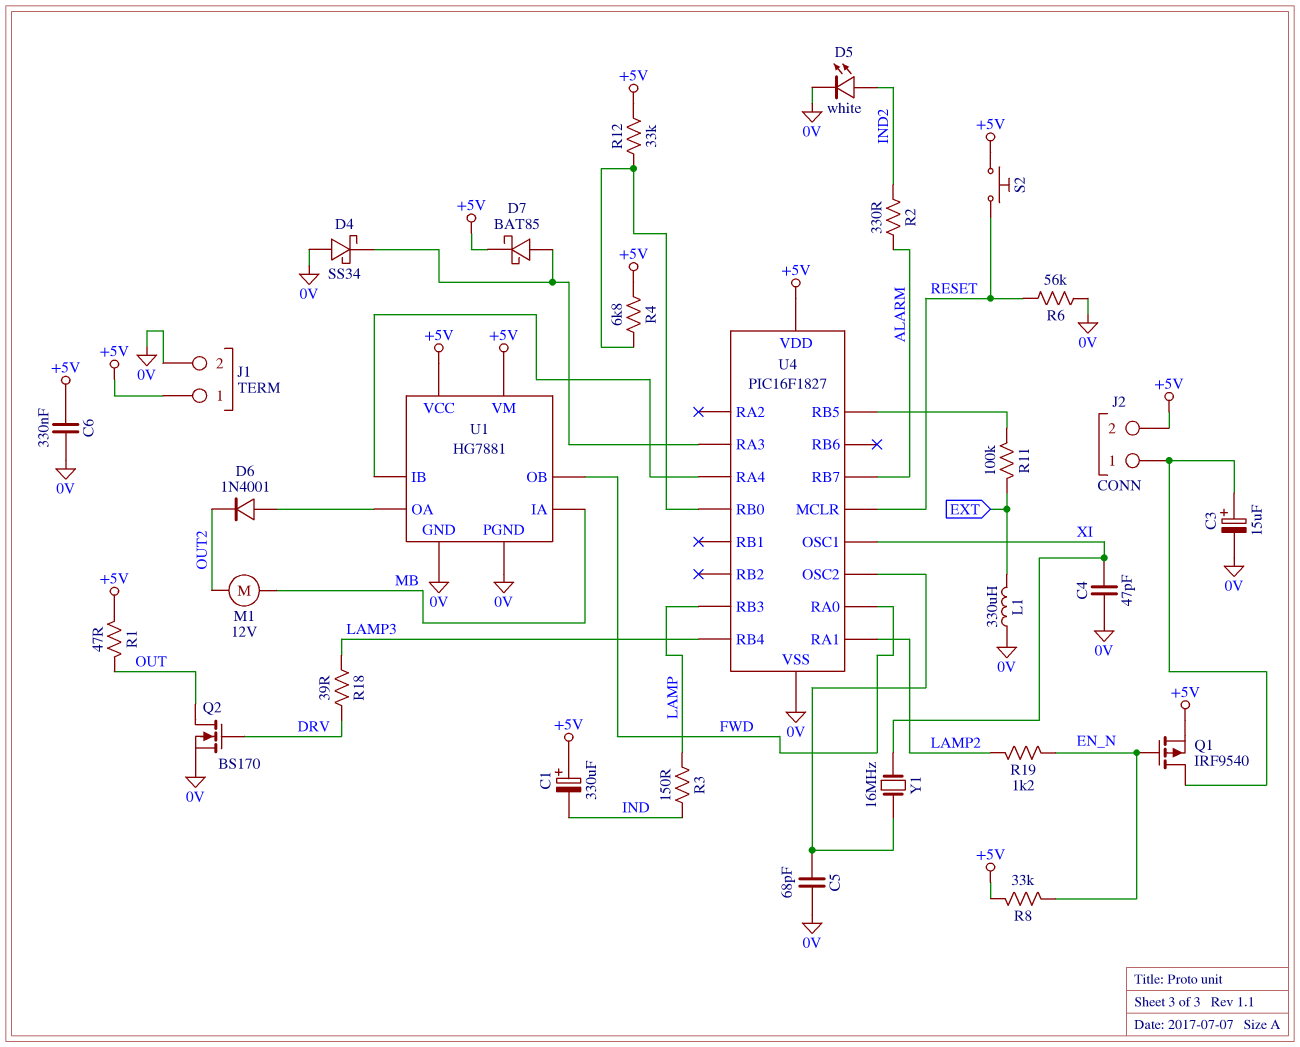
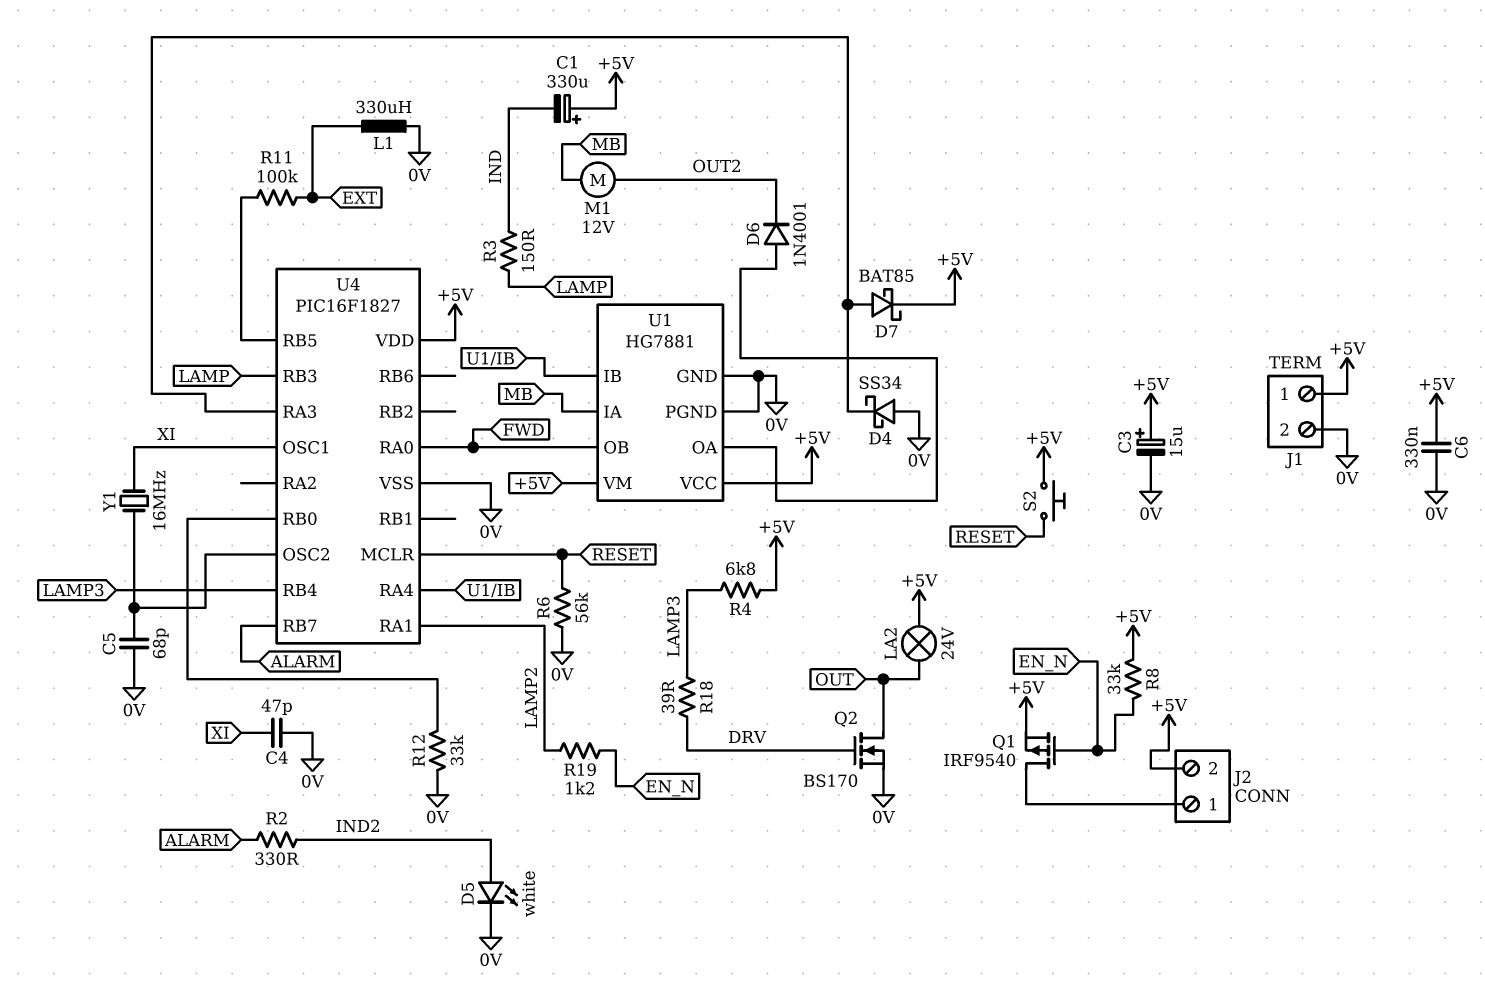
C3: 15uF (plus J2/1, minus 0V) -> 15uF (plus +5V, minus 0V)
LA2: none -> lamp 24V (+5V, OUT)
R1: 47 (+5V, OUT) -> none
R4: 6.8k (+5V, U4/RB0) -> 6.8k (+5V, LAMP3)
R12: 33k (+5V, U4/RB0) -> 33k (0V, U4/RB0)

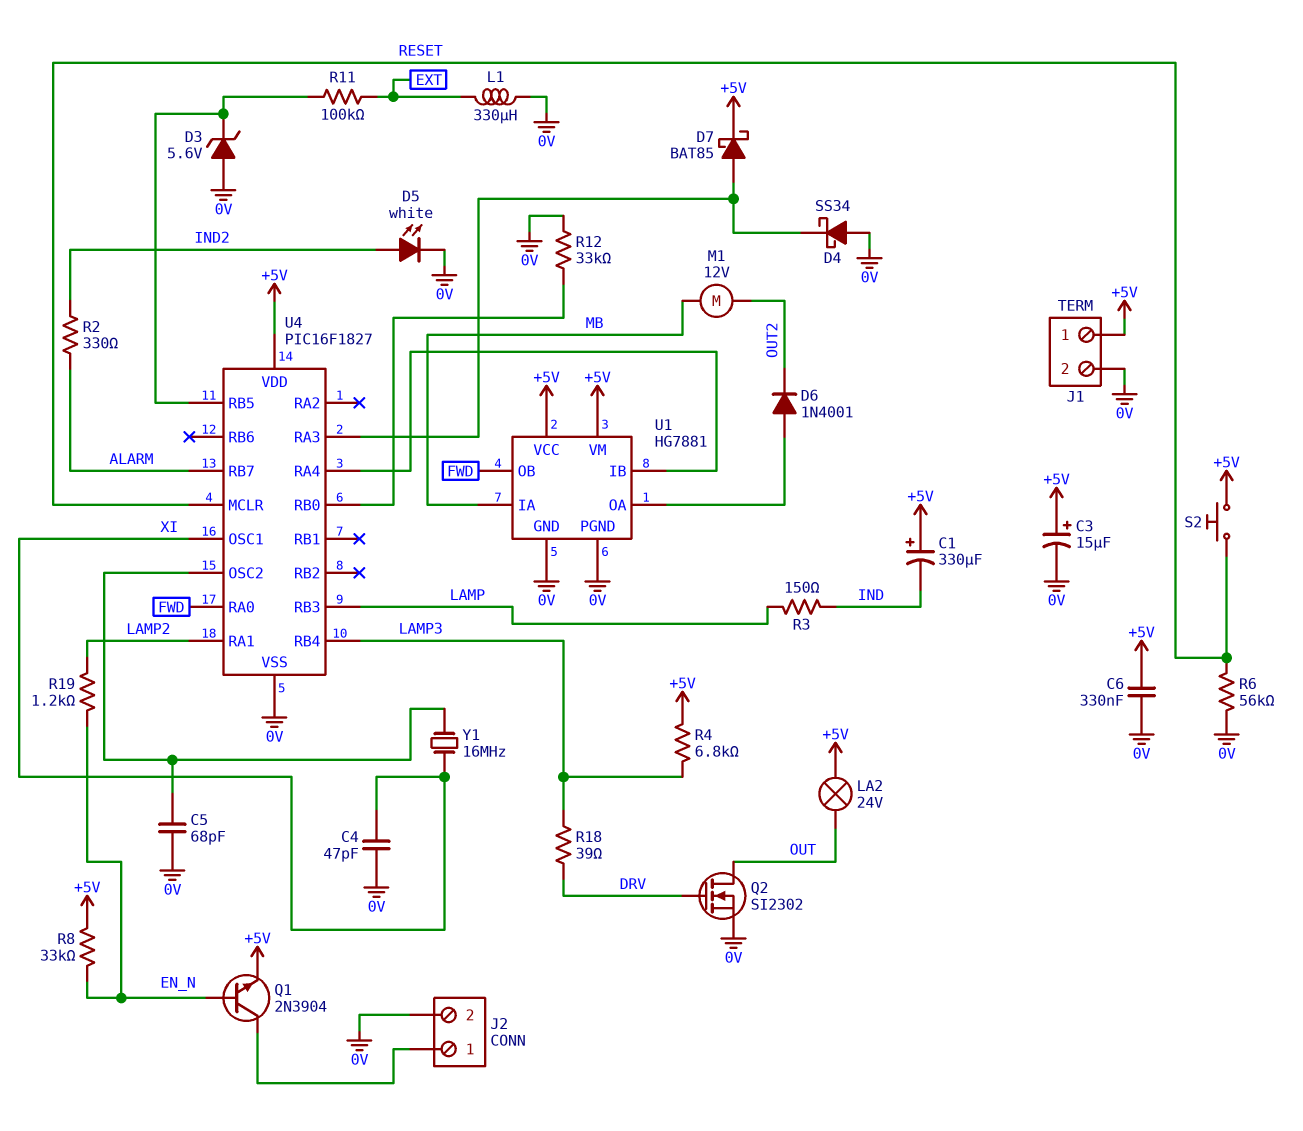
D3: none -> zener 5.6V (A 0V, K U4/RB5)
J2 pin 2: +5V -> 0V
Q1: PMOS IRF9540 (G EN_N, D J2/1, S +5V) -> NPN 2N3904 (B EN_N, C J2/1, E +5V)
Q2: NMOS BS170 (G DRV, D OUT, S 0V) -> NMOS SI2302 (G DRV, D OUT, S 0V)

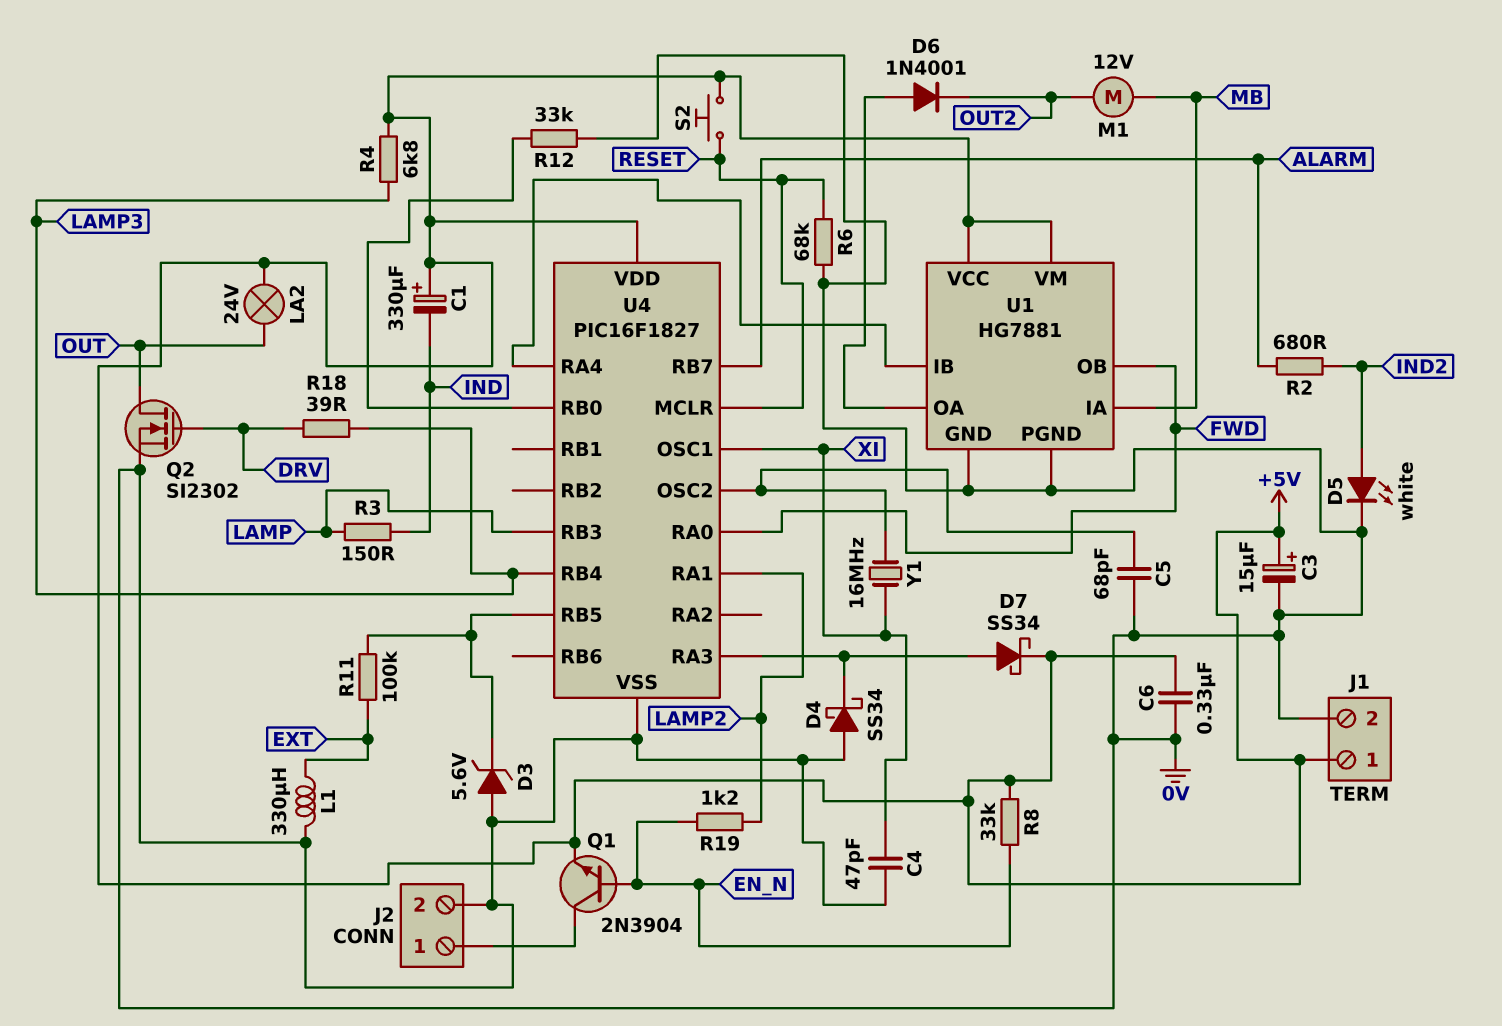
D7: schottky BAT85 (A U4/RA3, K +5V) -> schottky SS34 (A U4/RA3, K +5V)
R2: 330 (ALARM, IND2) -> 680 (ALARM, IND2)
R6: 56k (0V, RESET) -> 68k (0V, RESET)

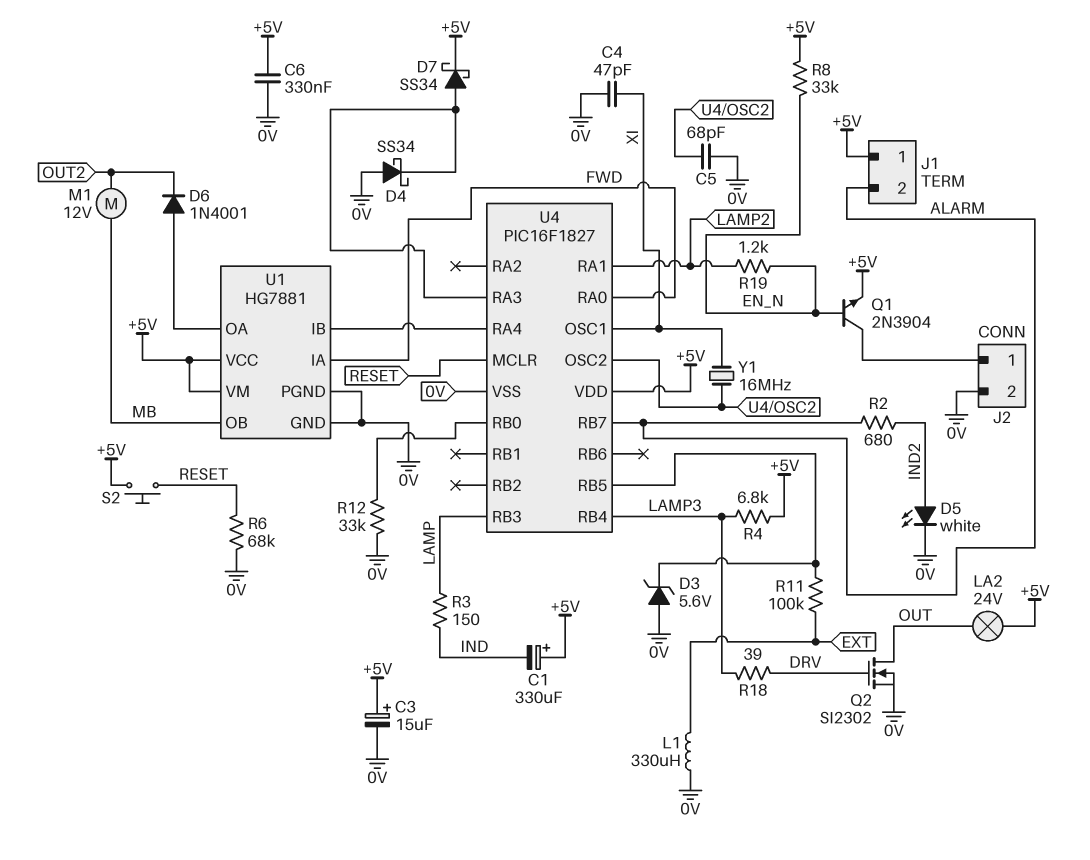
J1 pin 2: 0V -> ALARM
U1 pin IA: MB -> FWD
U1 pin OB: FWD -> MB

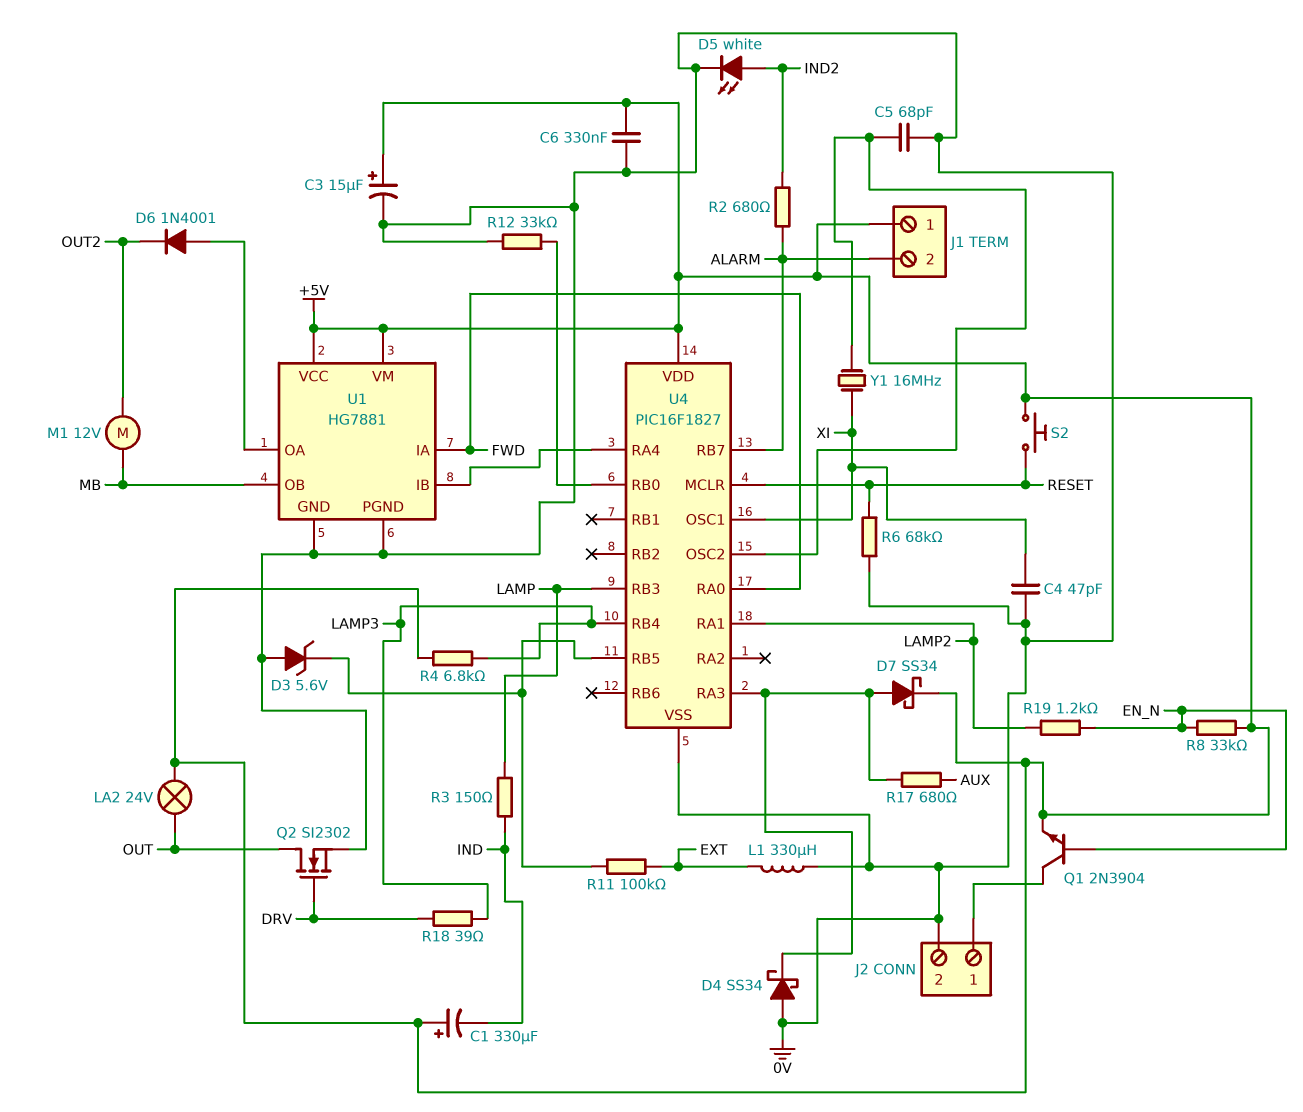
R17: none -> 680 (AUX, U4/RA3)

